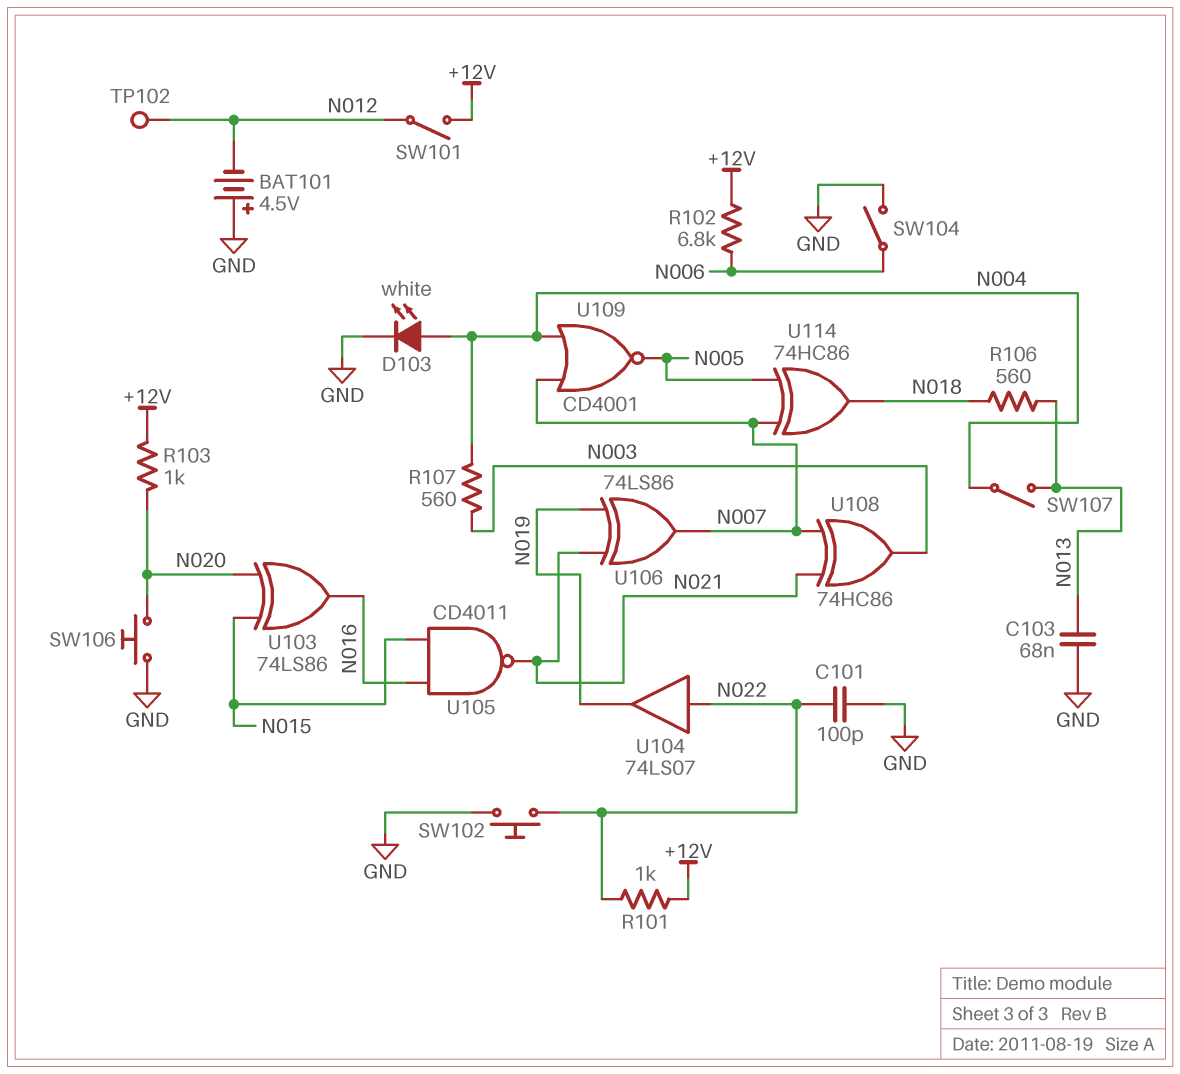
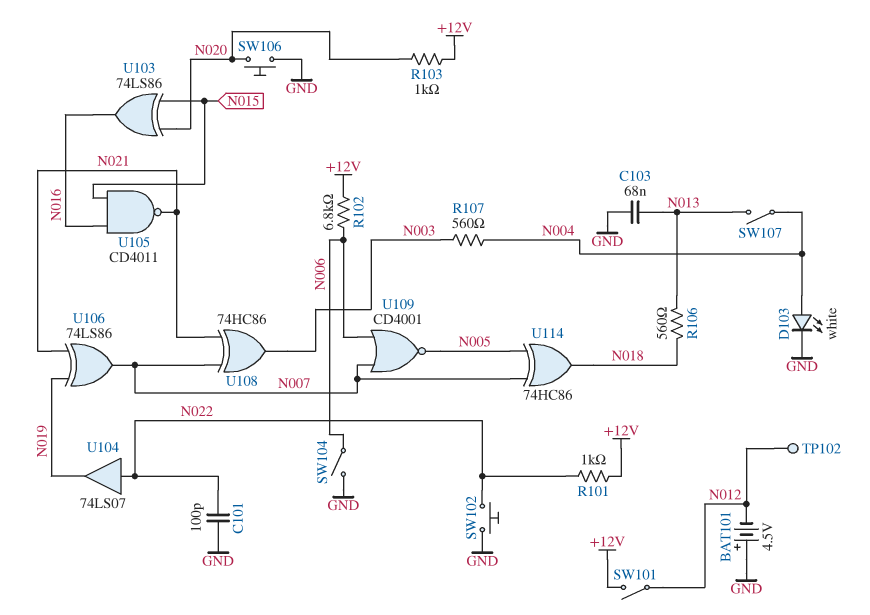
U109: NOR CD4001 (in N004, in N007, out N005) -> NOR CD4001 (in N006, in N007, out N005)

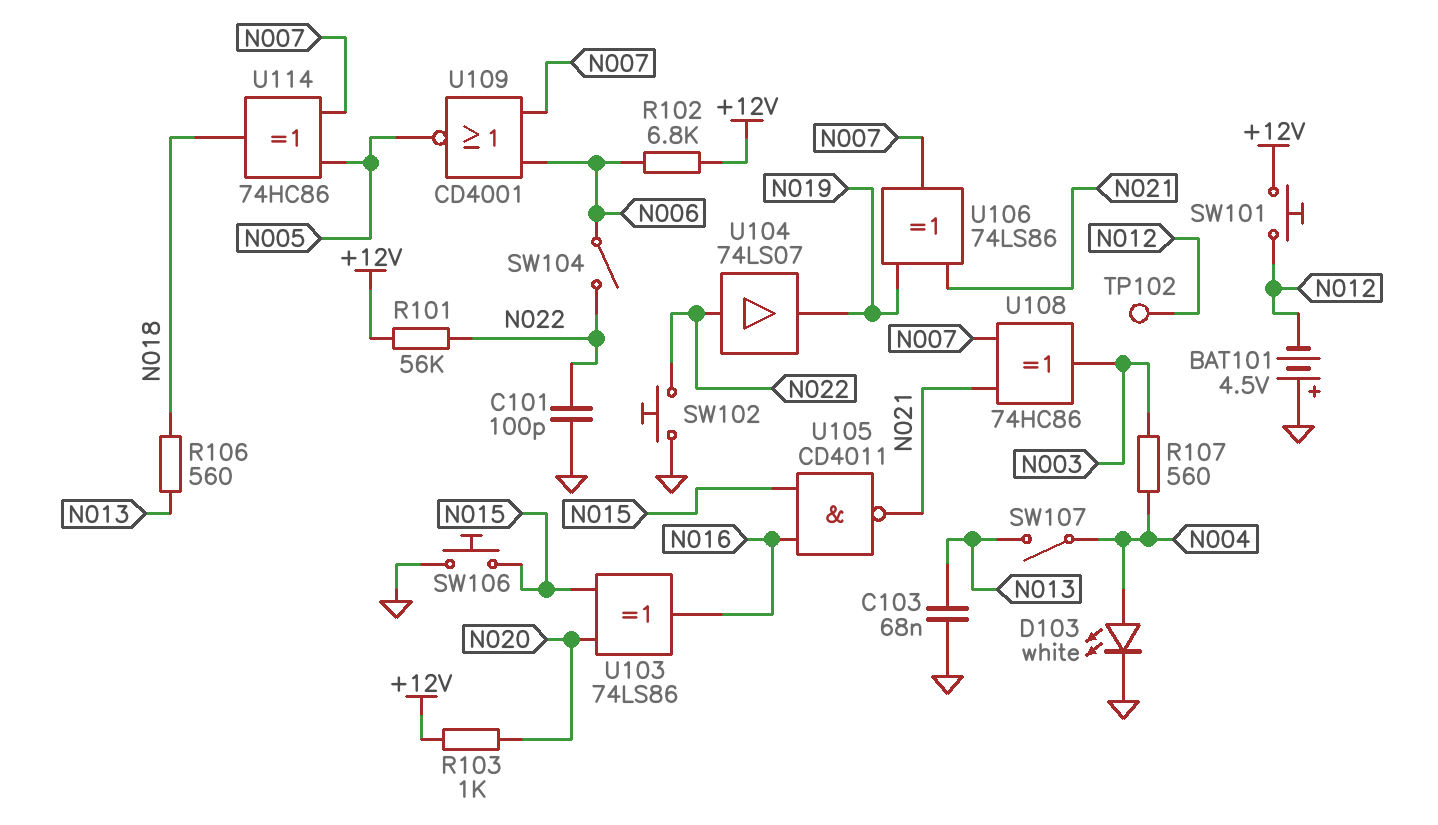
R101: 1k (+12V, N022) -> 56k (+12V, N022)
SW101: switch (+12V, N012) -> button (+12V, N012)
SW104: switch (GND, N006) -> switch (N006, N022)
SW106: button (GND, N020) -> button (GND, N015)

